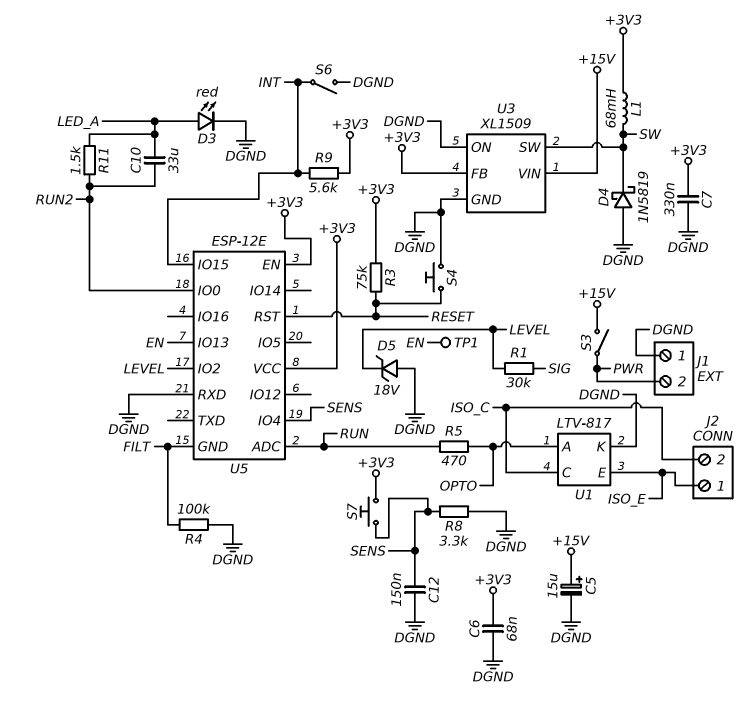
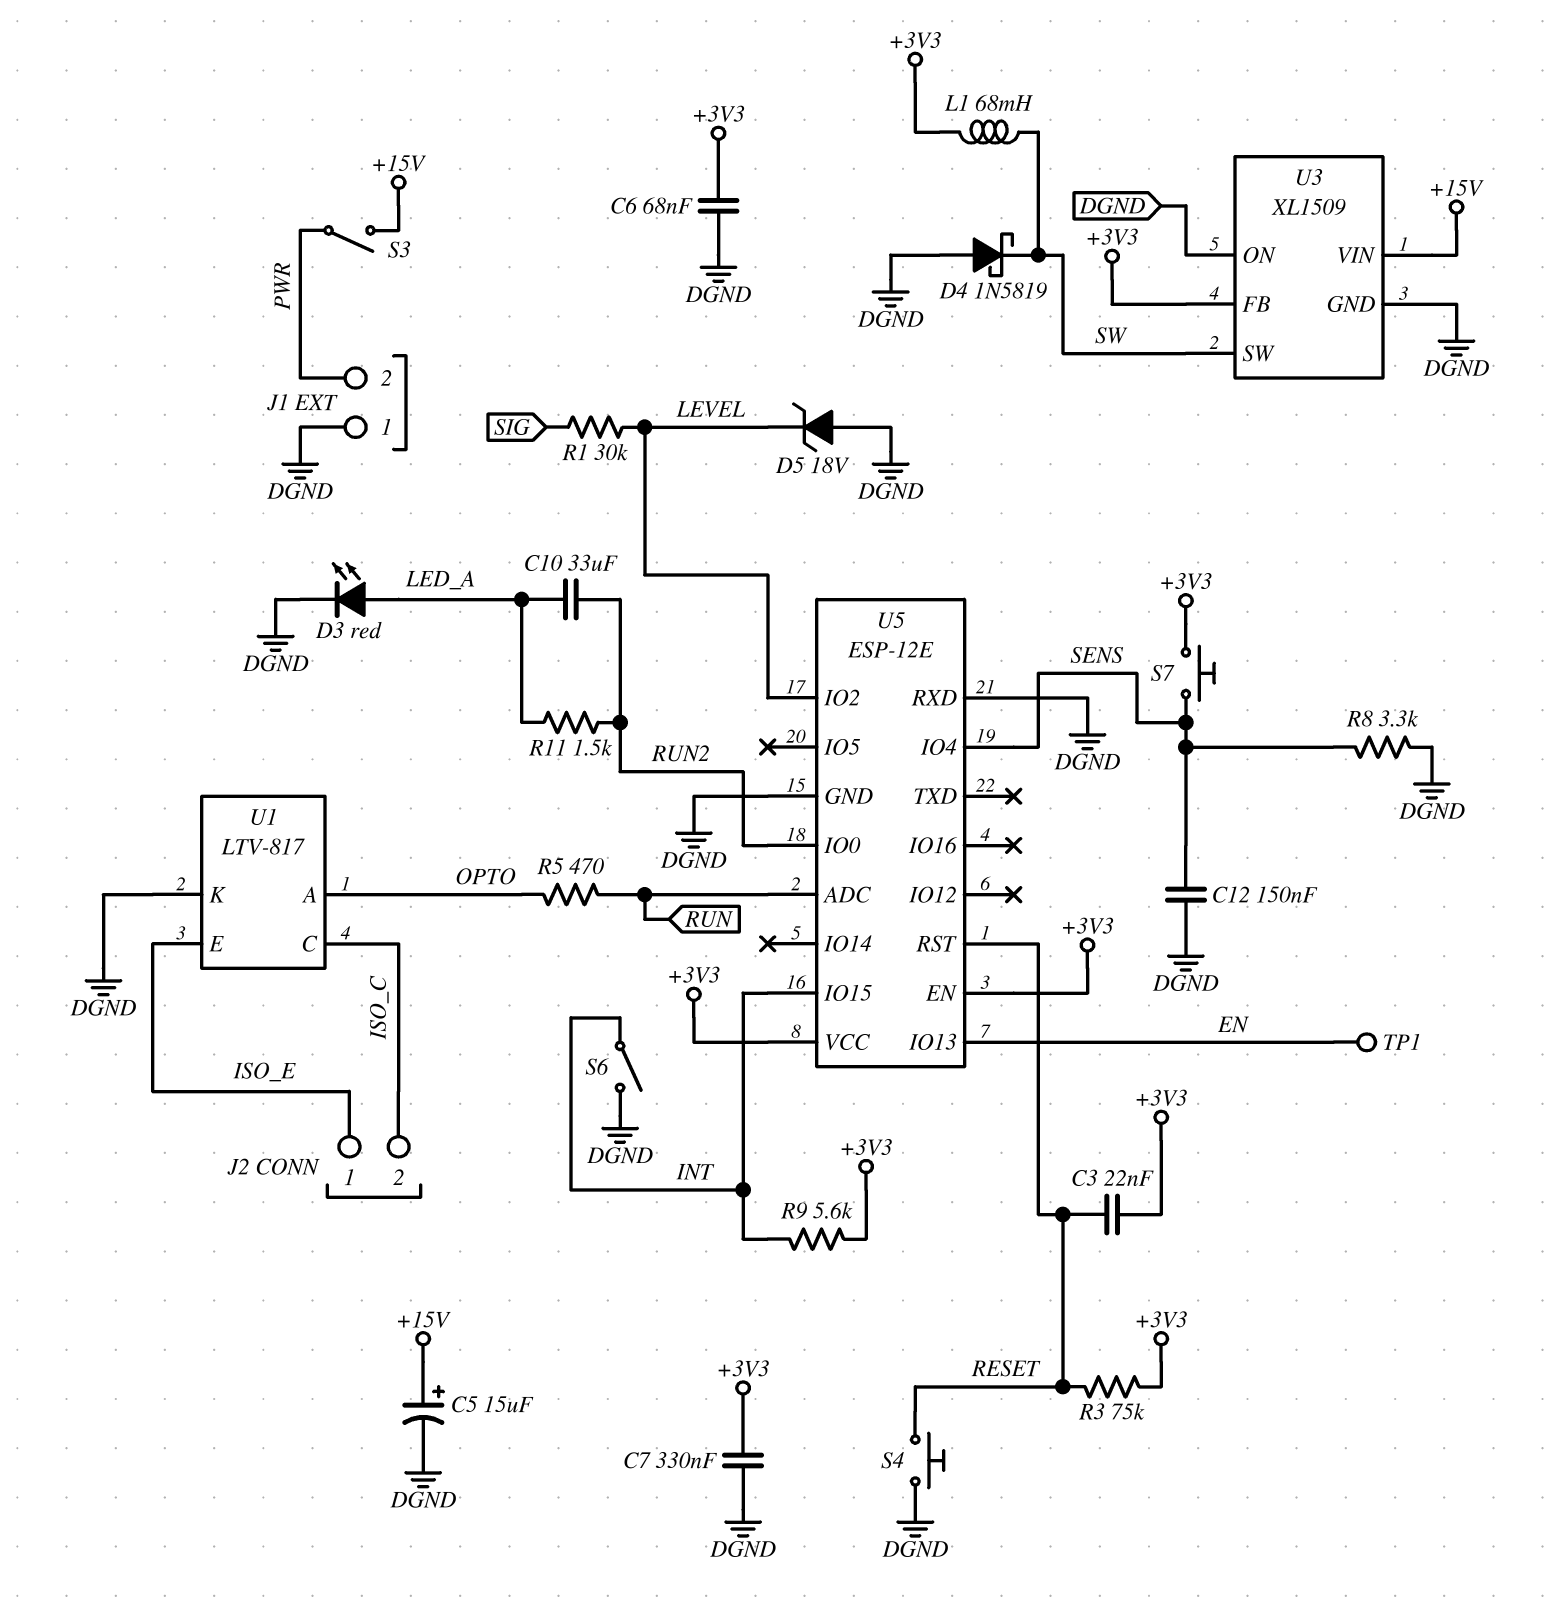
C3: none -> 22nF (+3V3, RESET)
R4: 100k (DGND, FILT) -> none
U5 pin GND: FILT -> DGND

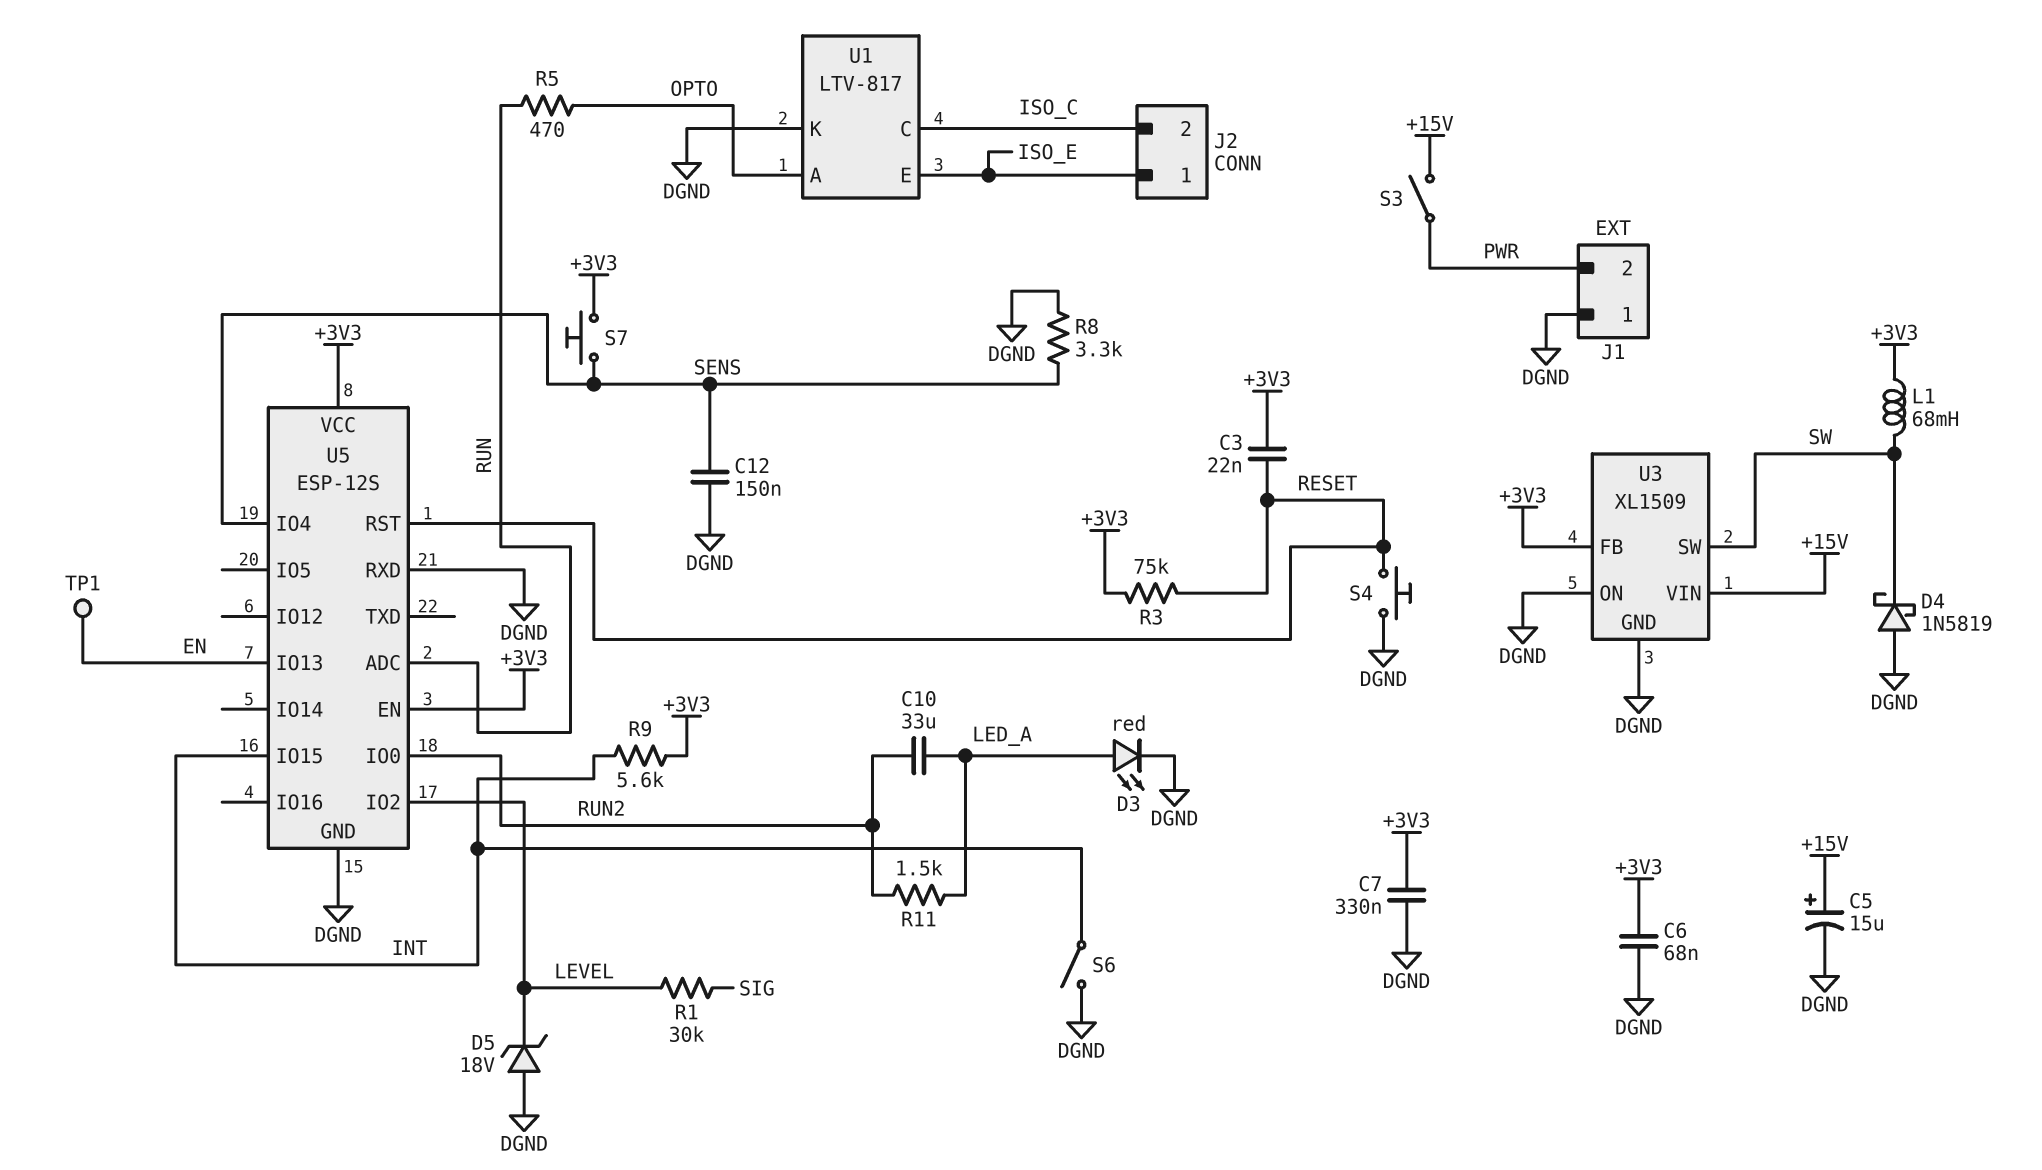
U5: ESP-12E -> ESP-12S

